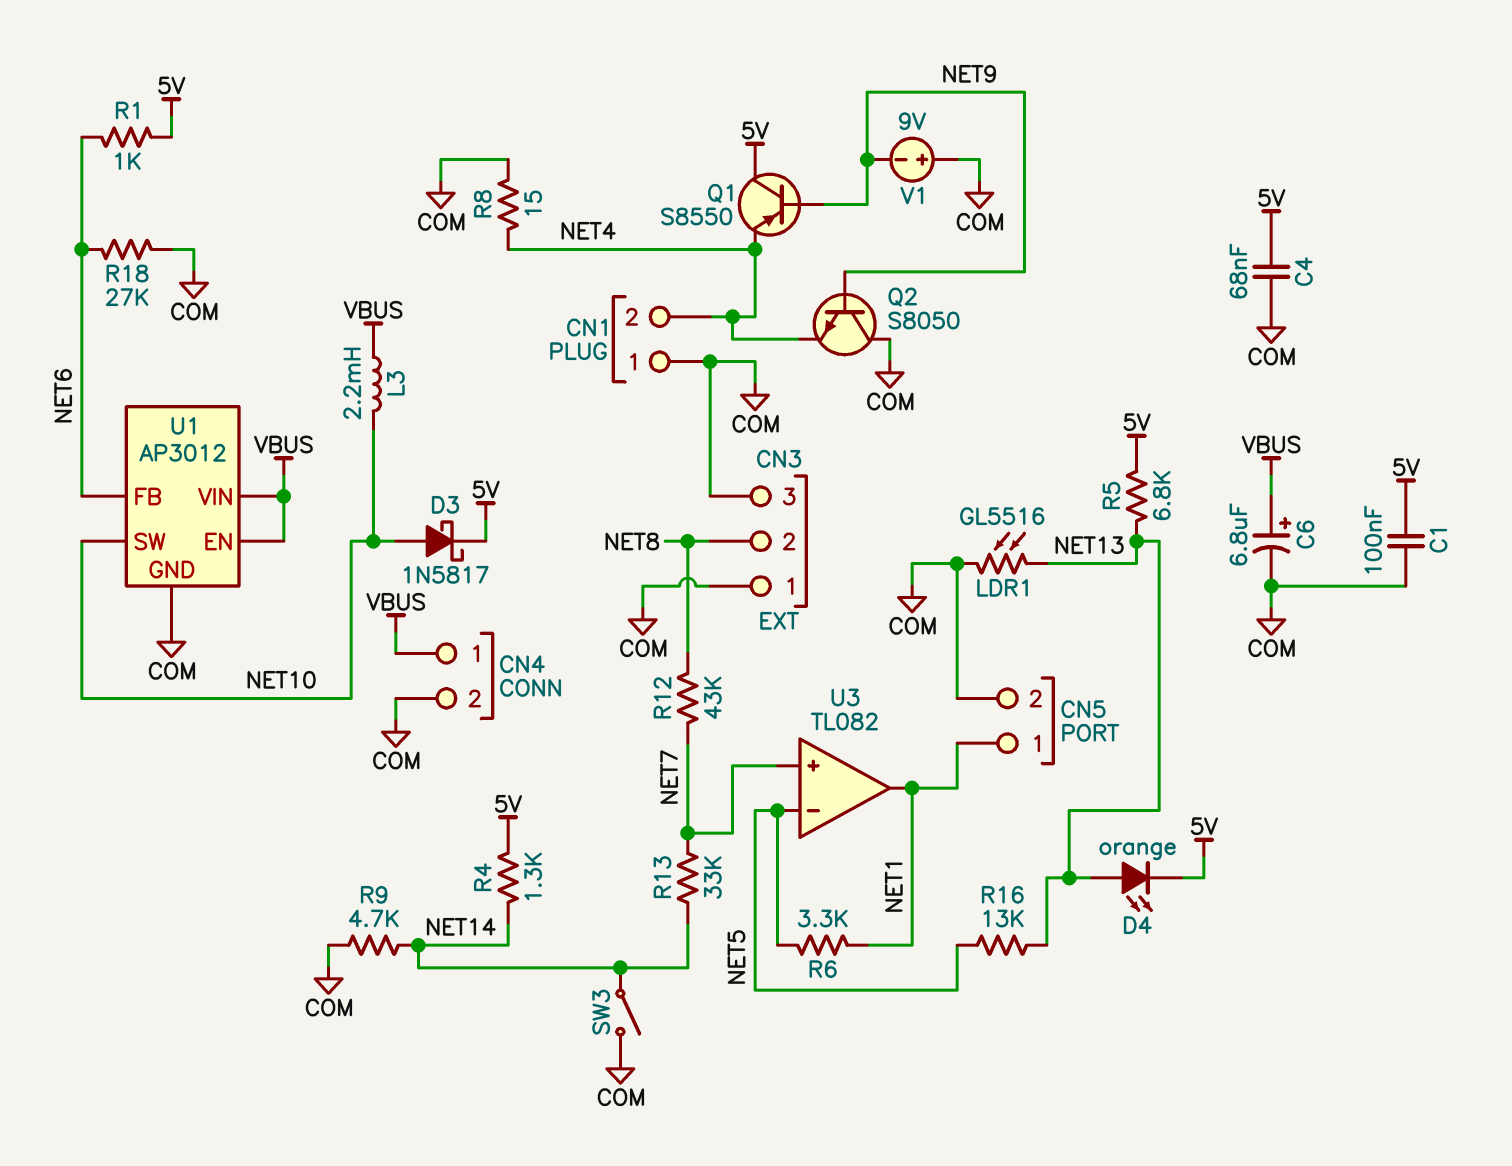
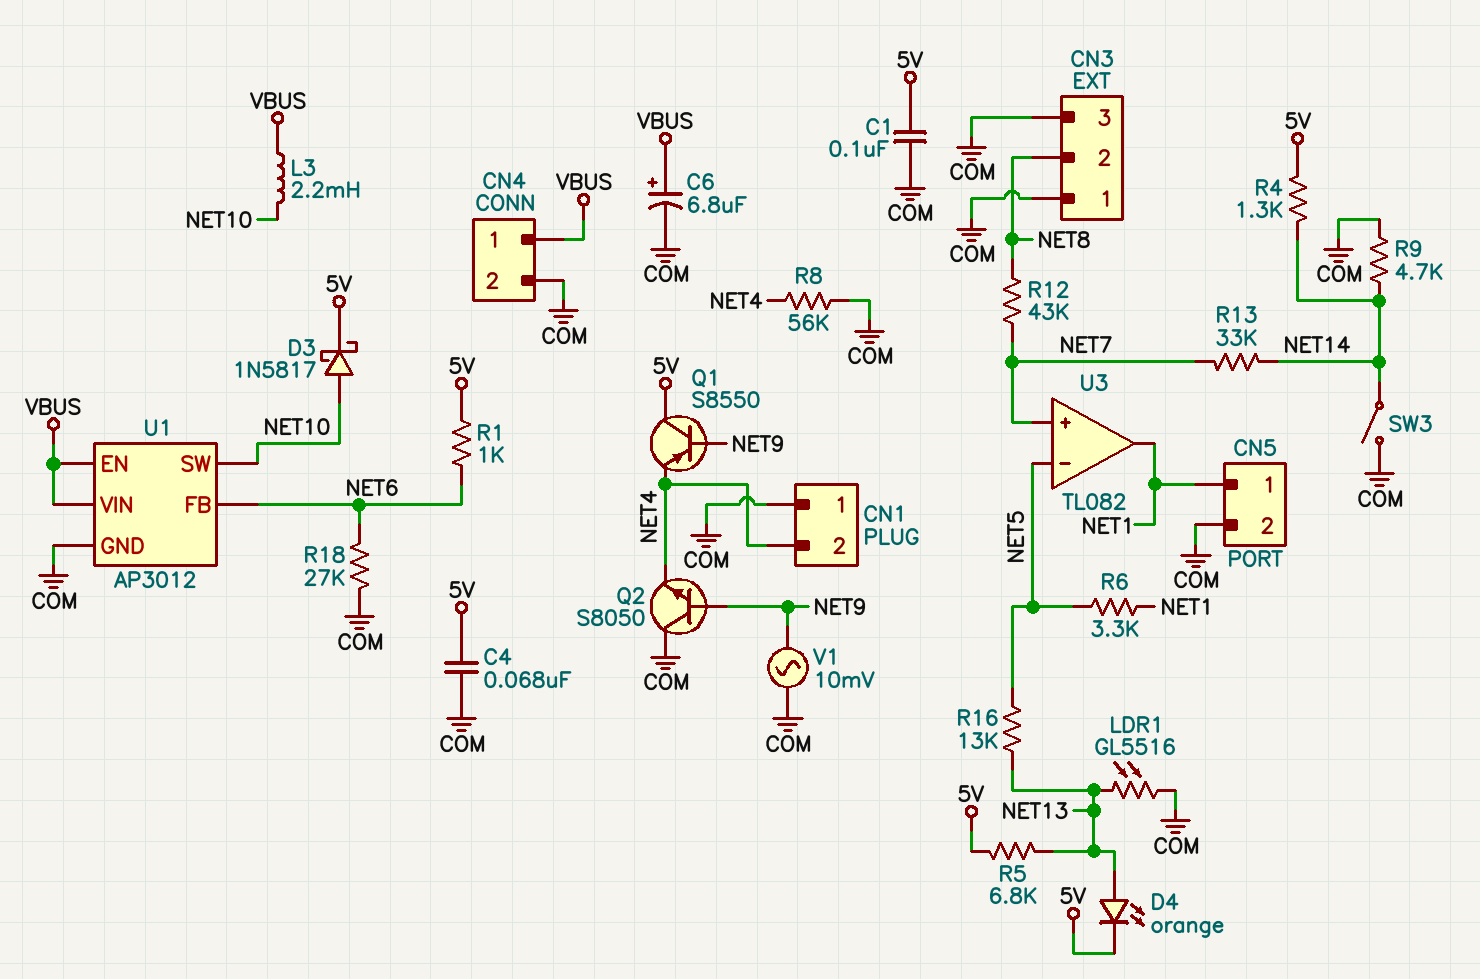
R8: 15 (COM, NET4) -> 56k (COM, NET4)
V1: 9V (plus COM, minus NET9) -> AC 10mV (COM, NET9)

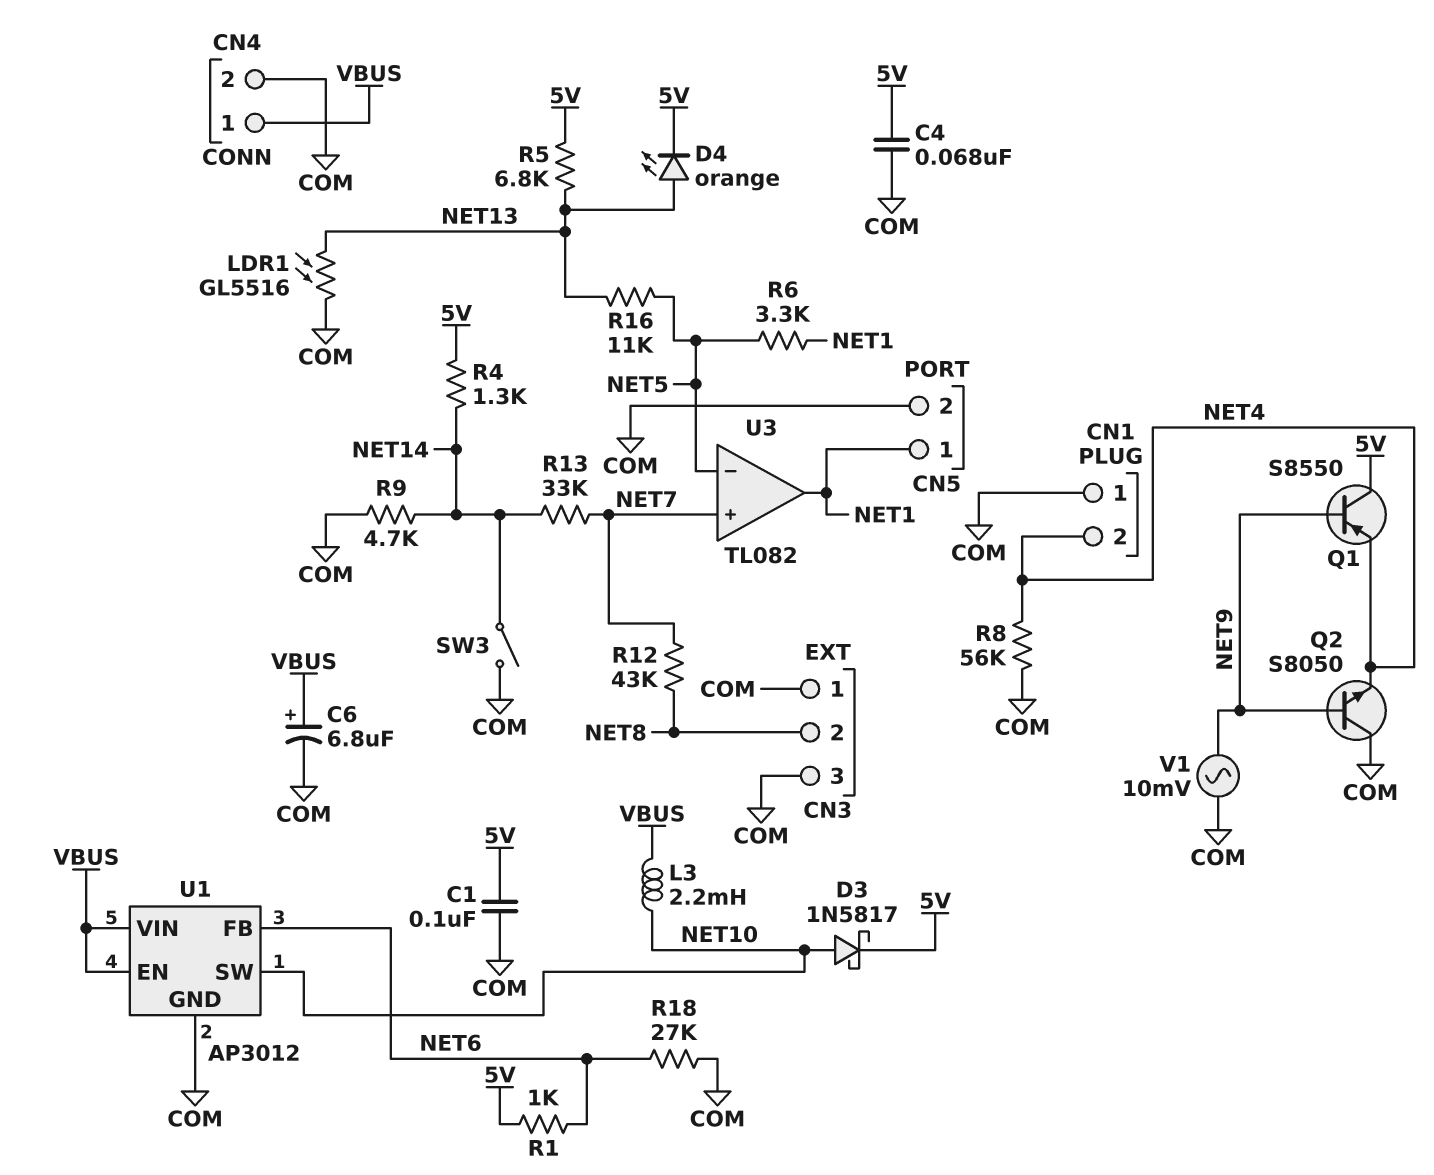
R16: 13k (NET5, NET13) -> 11k (NET5, NET13)

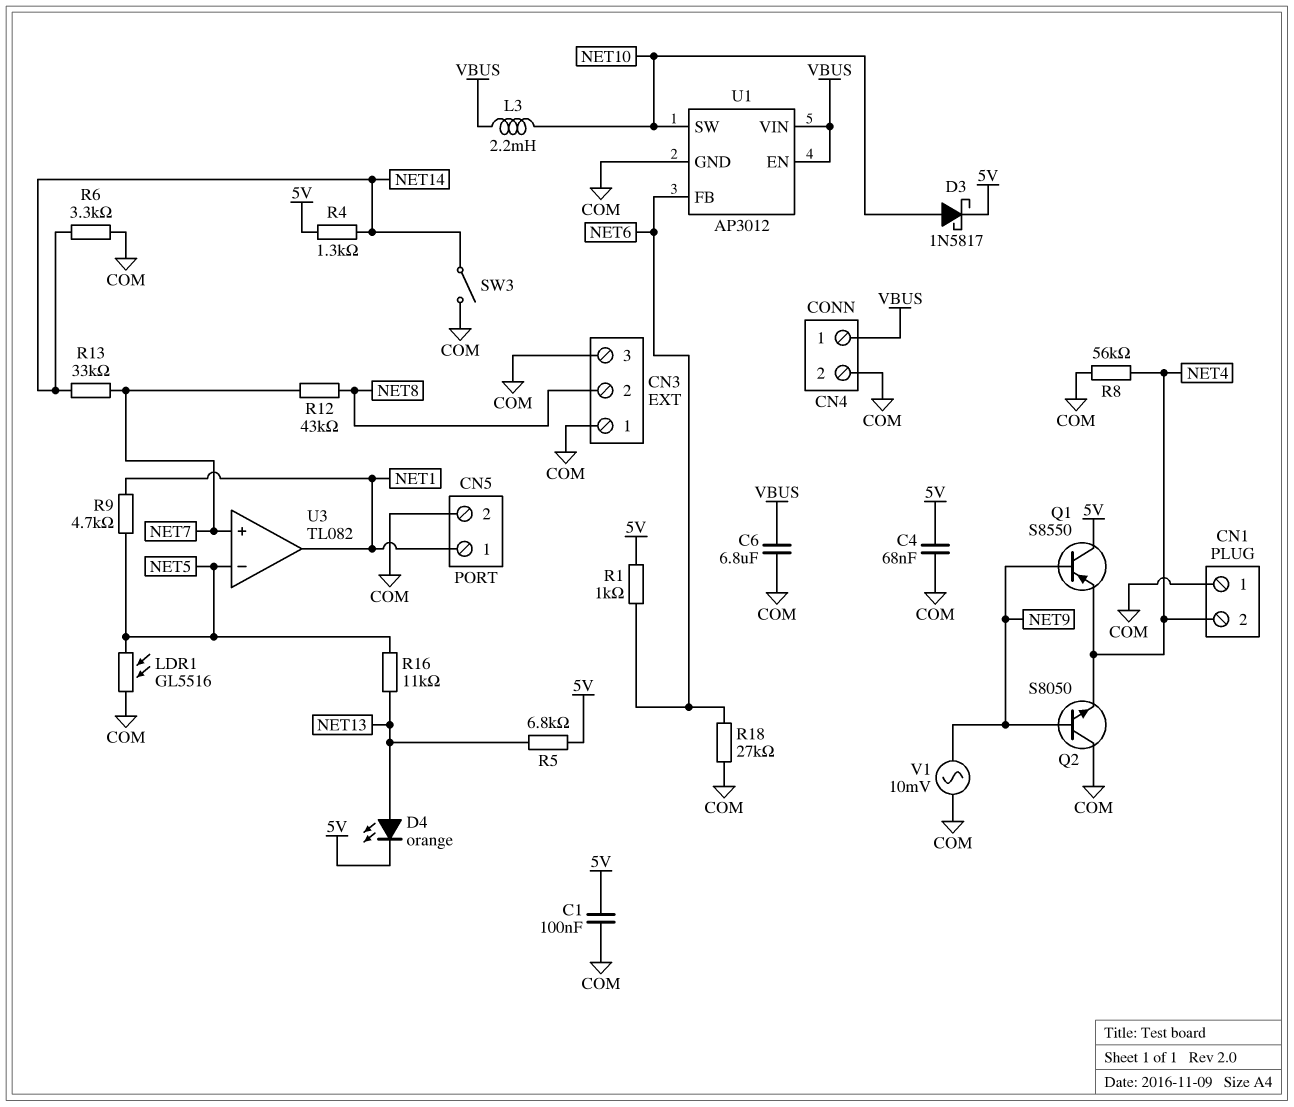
C6: 6.8uF (plus VBUS, minus COM) -> 6.8uF (COM, VBUS)
LDR1: GL5516 (COM, NET13) -> GL5516 (COM, NET5)
R6: 3.3k (NET1, NET5) -> 3.3k (COM, NET14)
R9: 4.7k (COM, NET14) -> 4.7k (NET1, NET5)

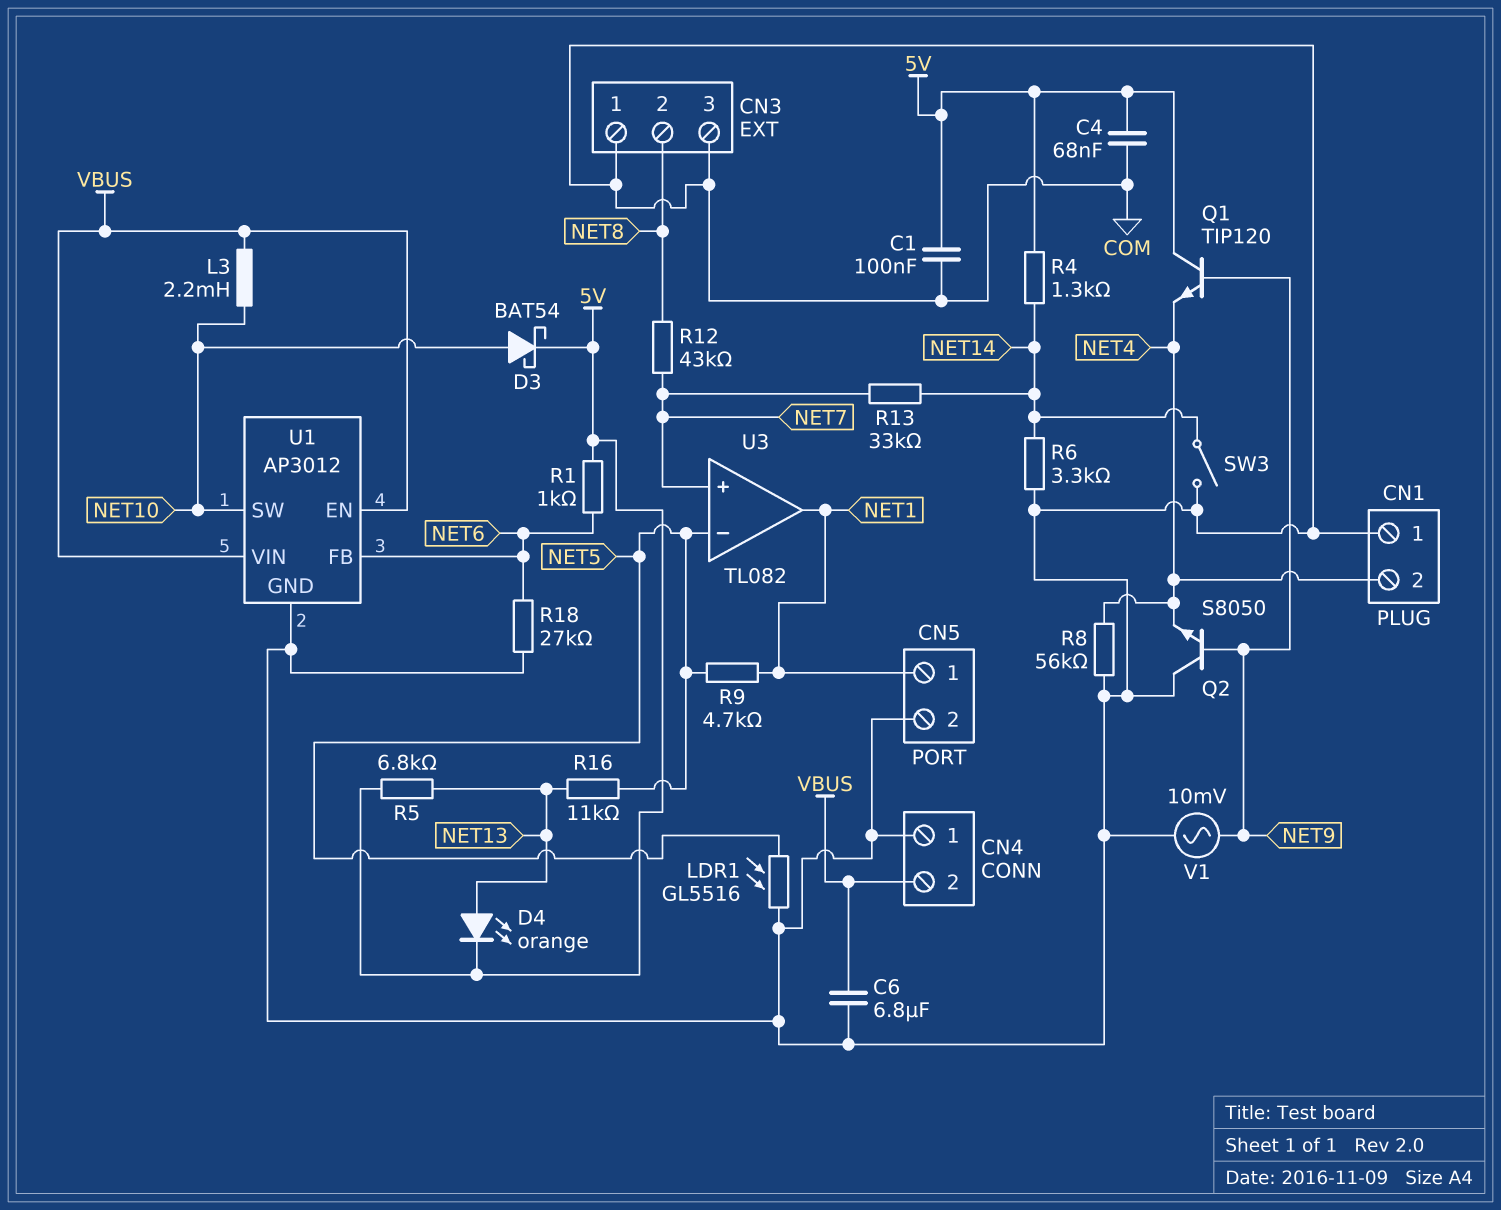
CN4 pin 1: VBUS -> COM
CN4 pin 2: COM -> VBUS
D3: schottky 1N5817 (A NET10, K 5V) -> schottky BAT54 (A NET10, K 5V)
Q1: PNP S8550 (B NET9, C 5V, E NET4) -> NPN TIP120 (B NET9, C 5V, E NET4)

